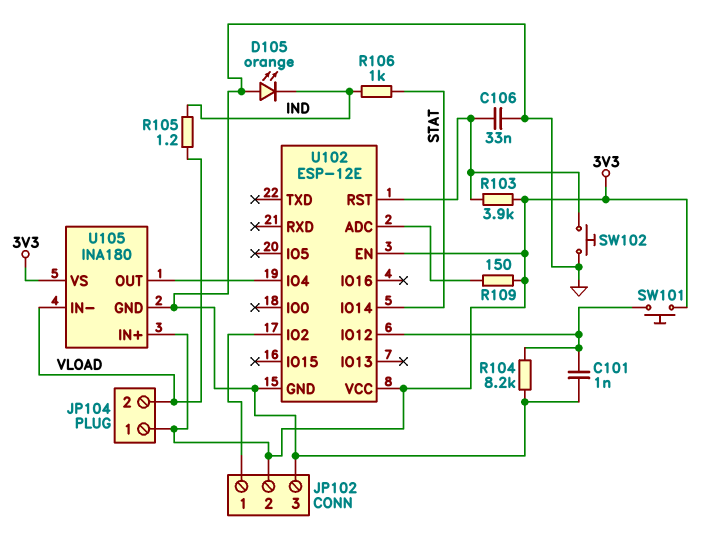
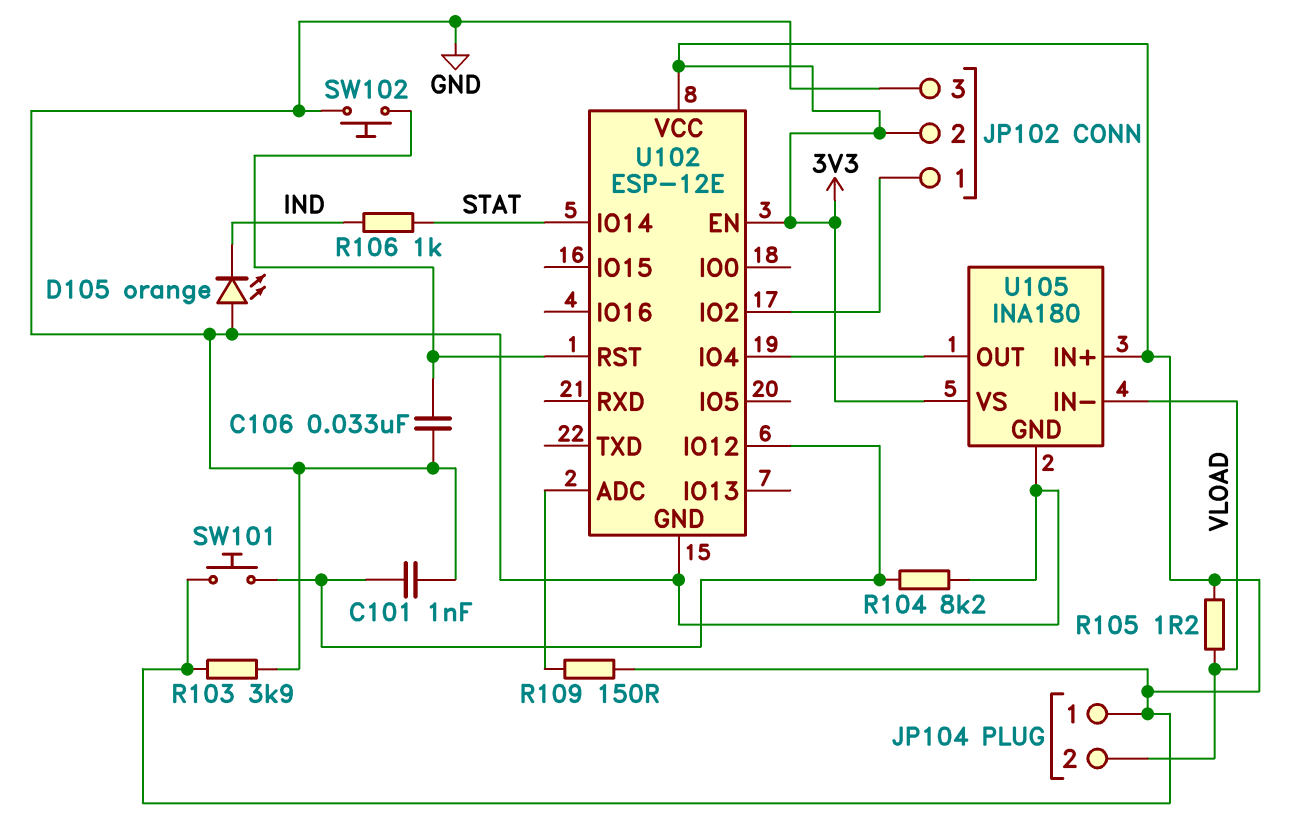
R103: 3.9k (3V3, U102/RST) -> 3.9k (3V3, GND)
R105: 1.2 (IND, VLOAD) -> 1.2 (3V3, VLOAD)

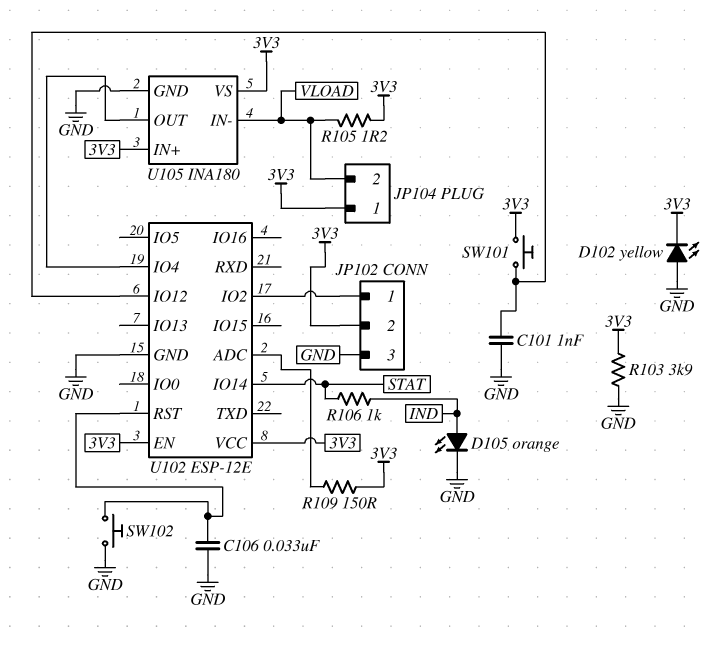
D102: none -> LED yellow (A GND, K 3V3)
D105: LED orange (A GND, K IND) -> LED orange (A IND, K GND)
R104: 8.2k (GND, U102/IO12) -> none

